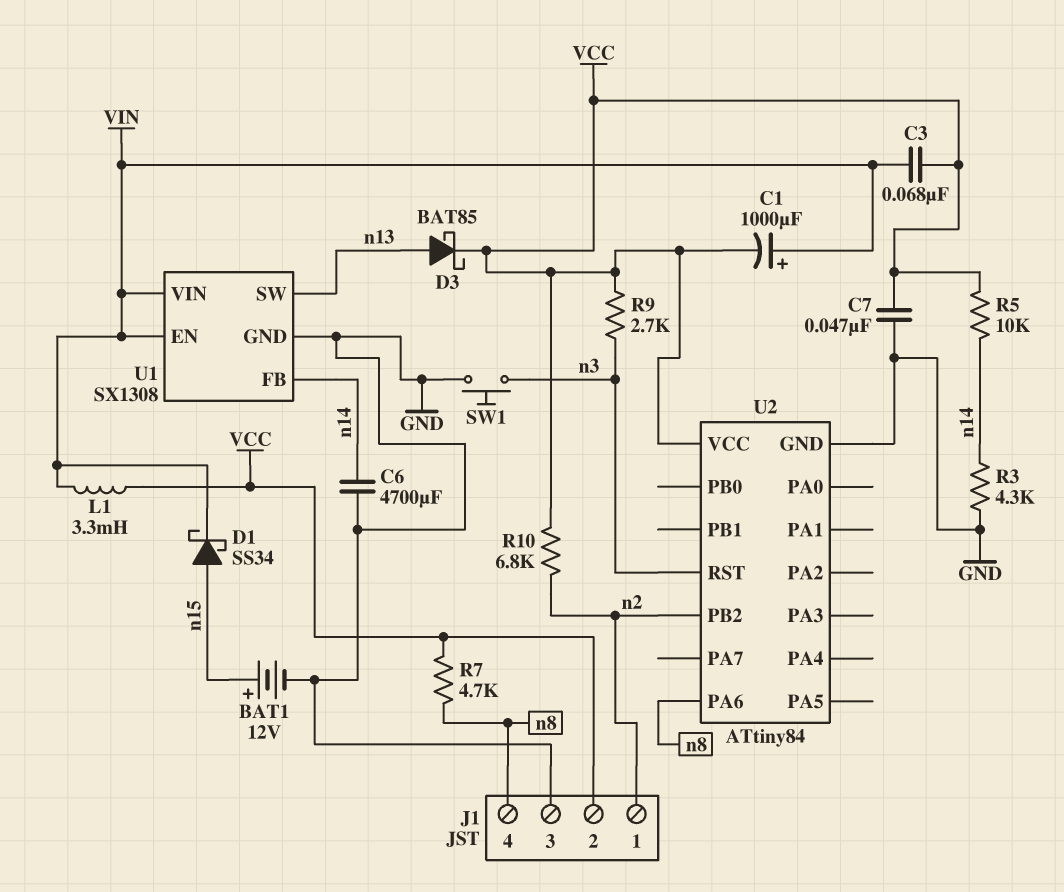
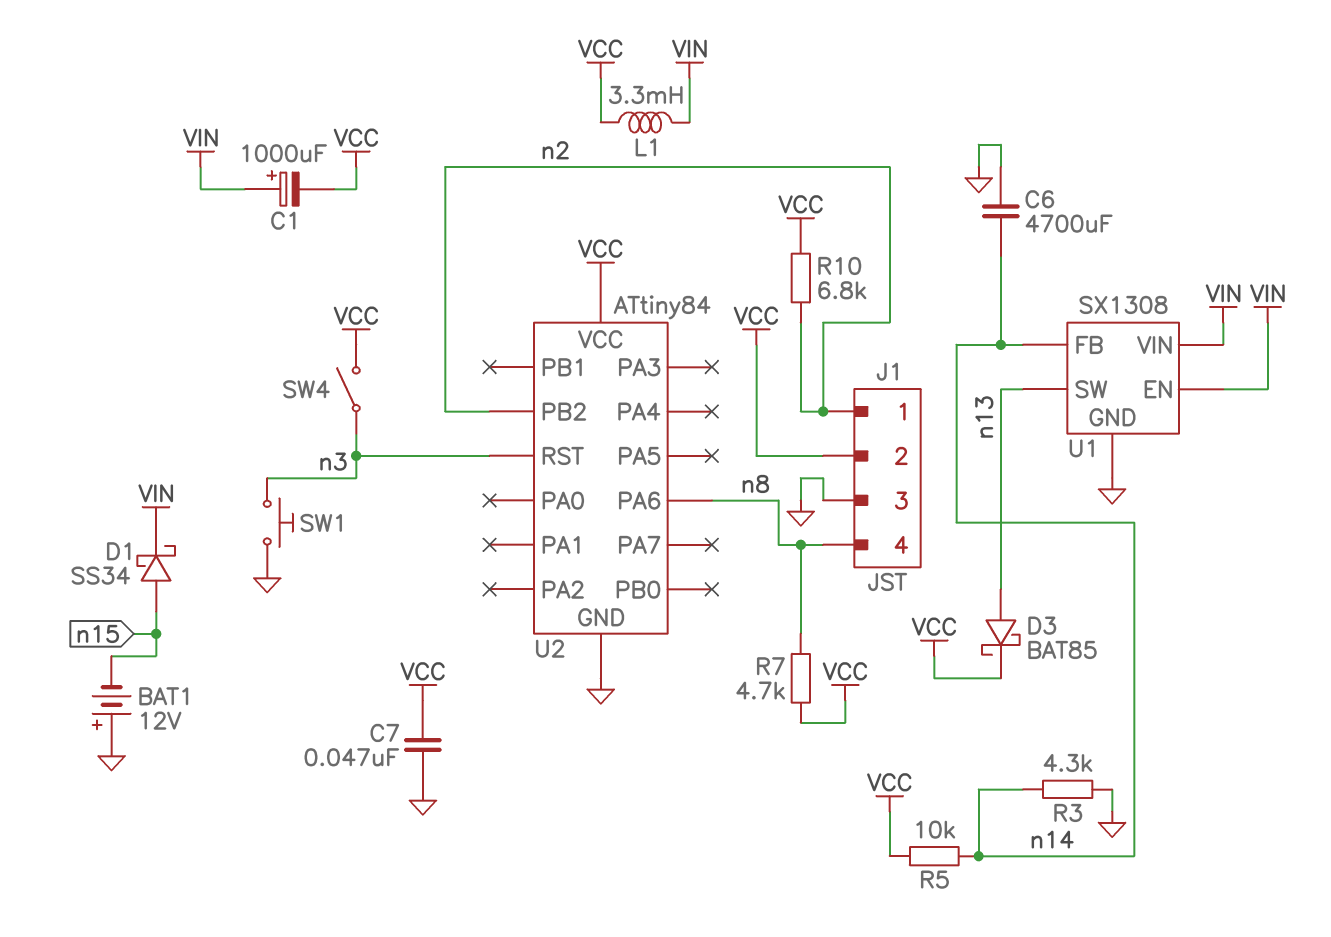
BAT1: 12V (plus n15, minus GND) -> 12V (plus GND, minus n15)
C3: 68nF (VCC, VIN) -> none
R9: 2.7k (VCC, n3) -> none
SW4: none -> switch (VCC, n3)

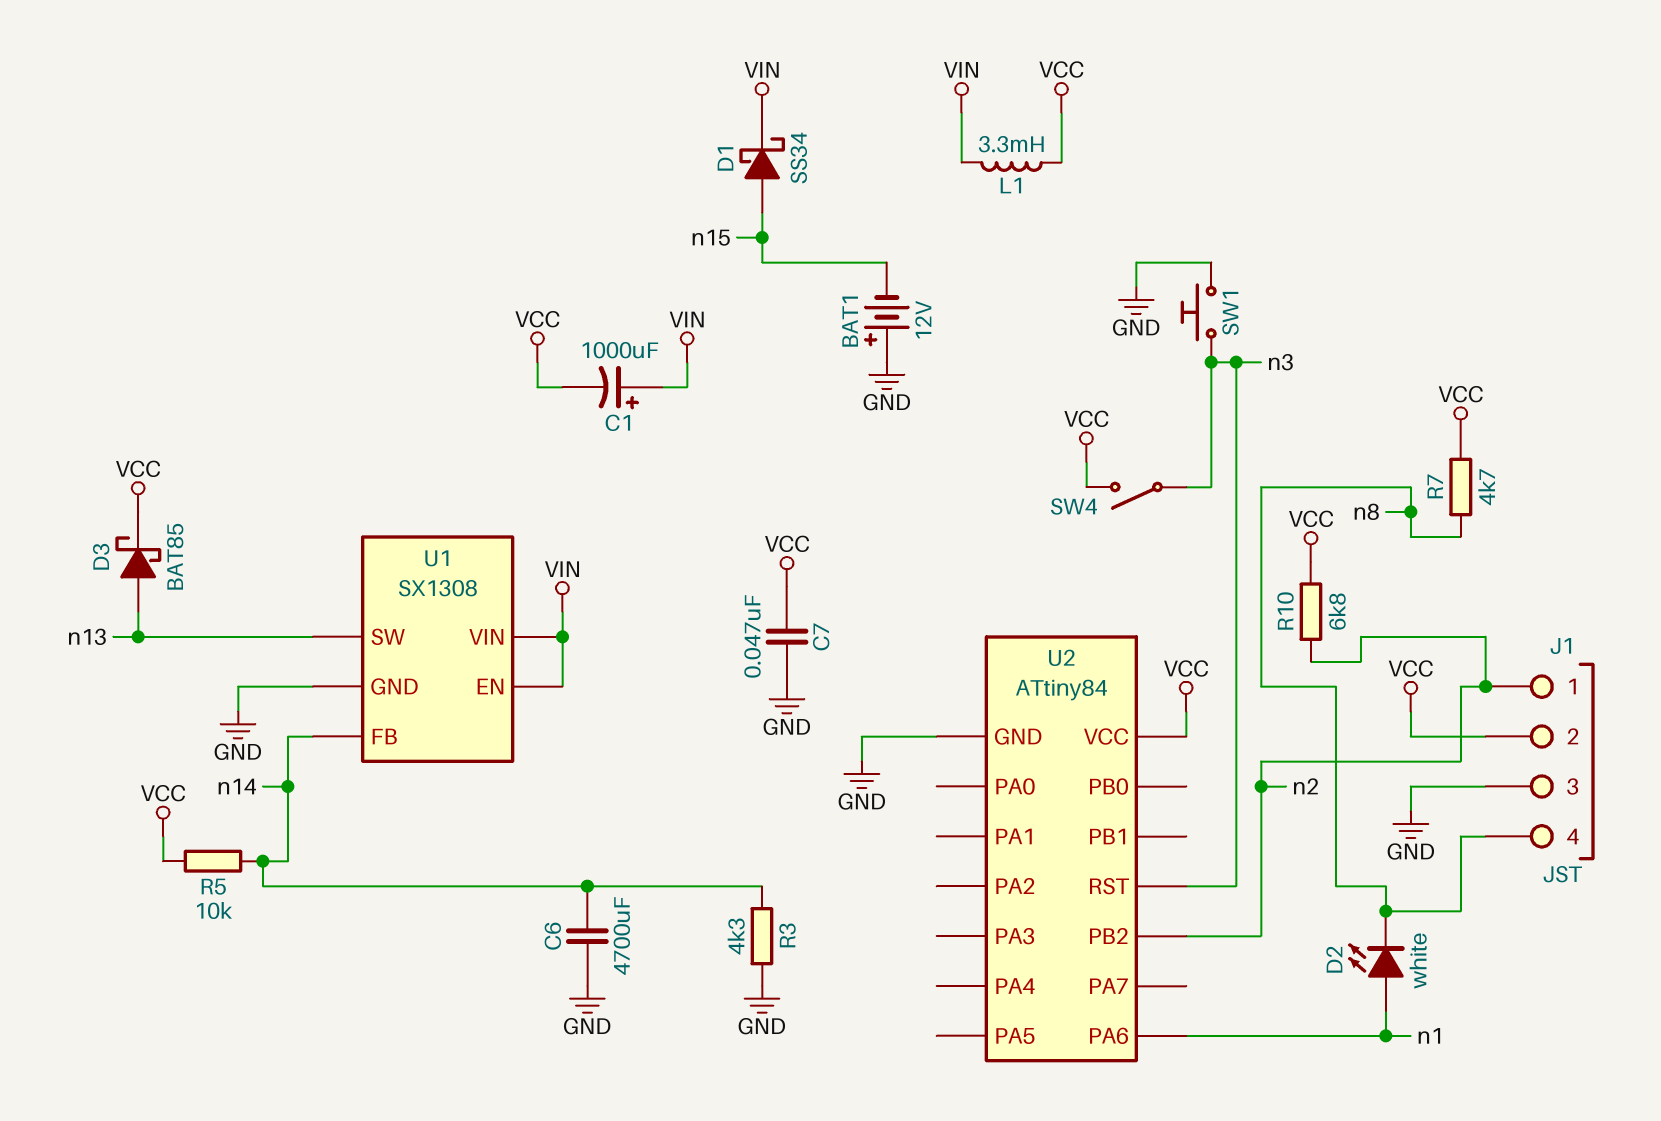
D2: none -> LED white (A n1, K n8)
U2 pin PA6: n8 -> n1

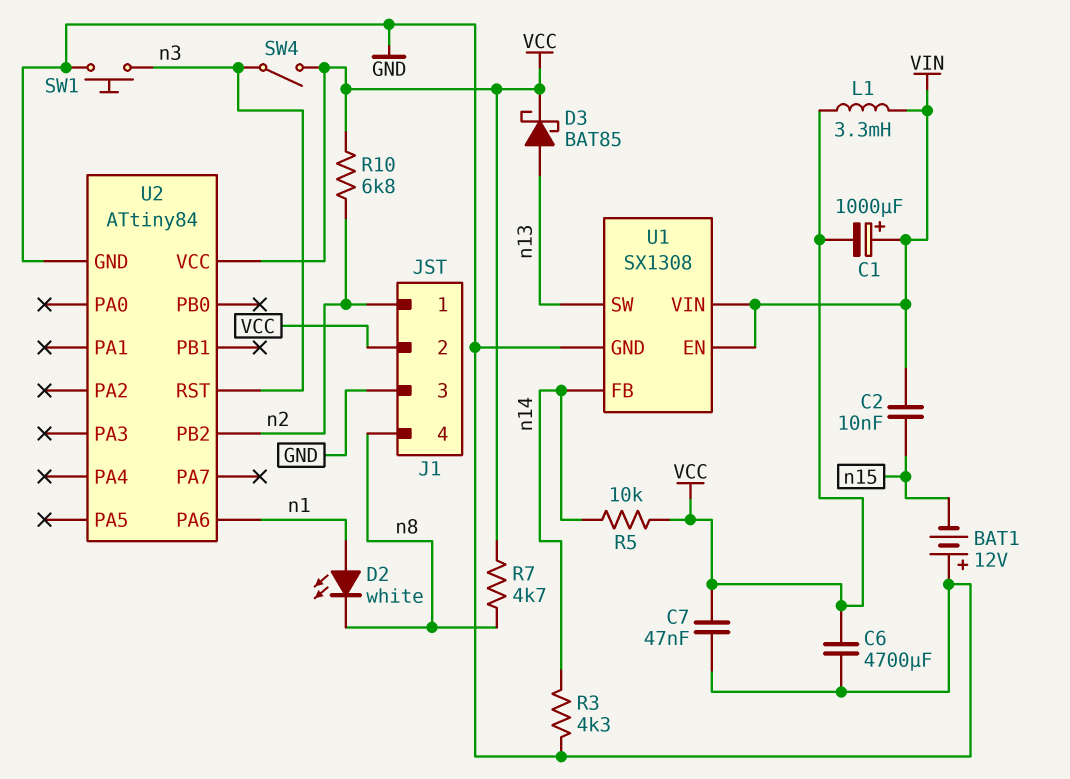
C2: none -> 10nF (VIN, n15)
C6: 4700uF (GND, n14) -> 4700uF (GND, VCC)
D1: schottky SS34 (A n15, K VIN) -> none

